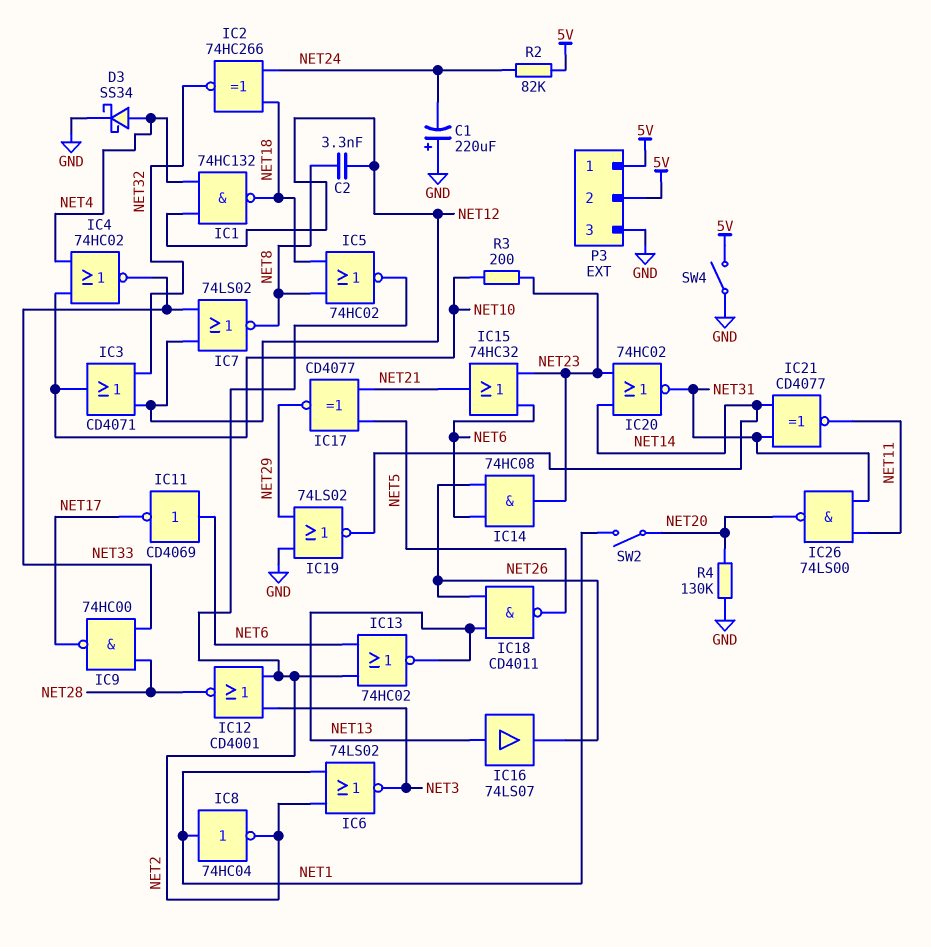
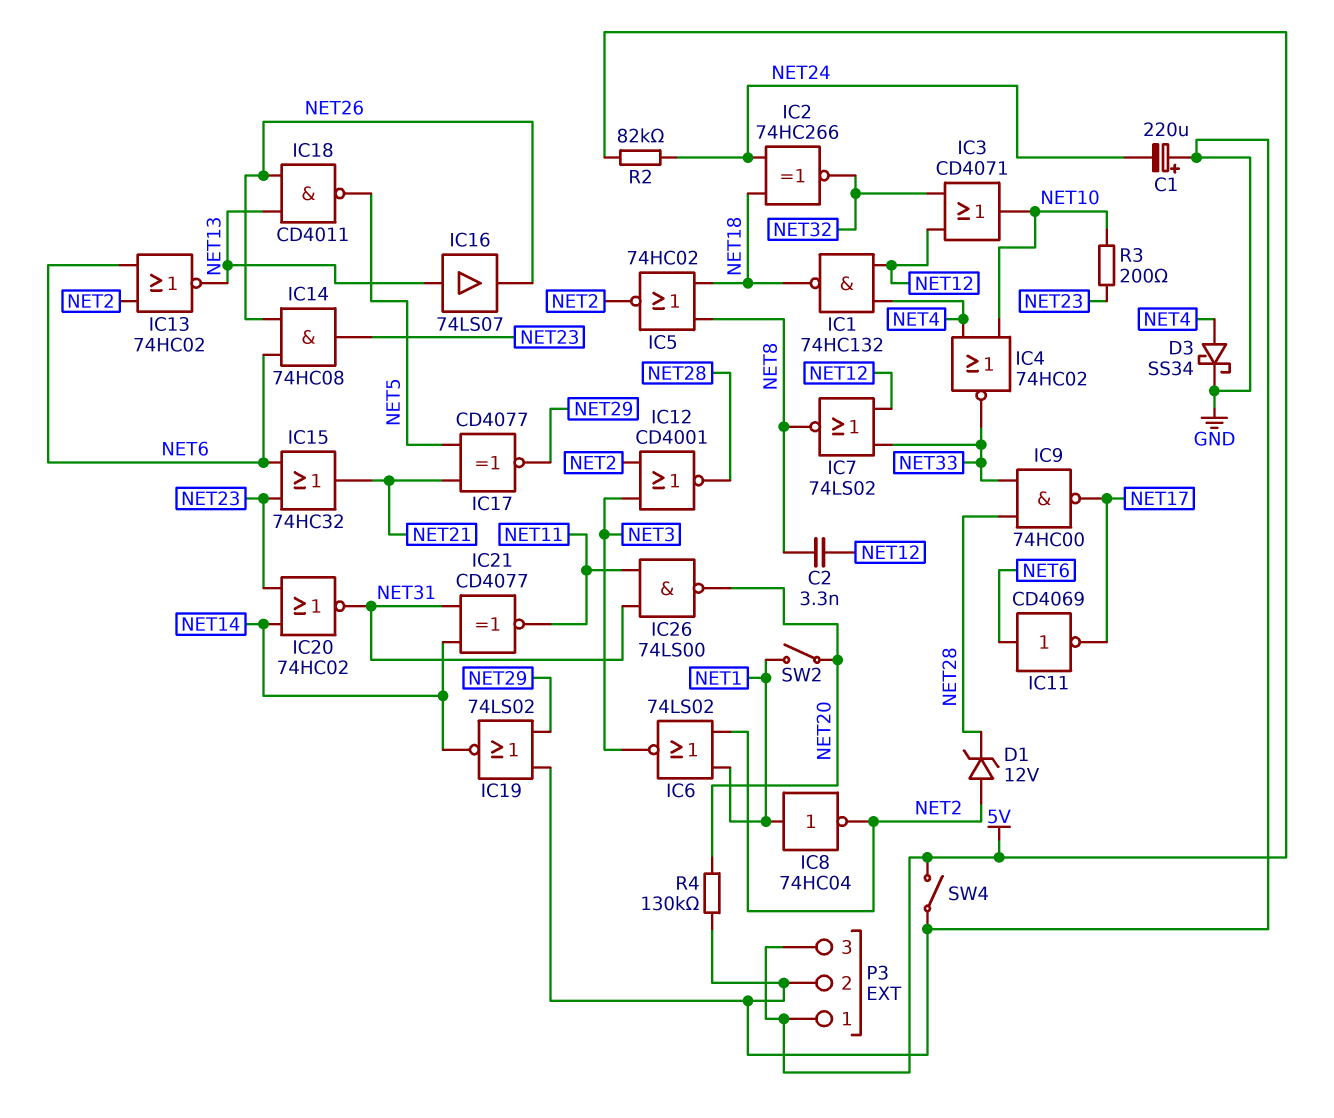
D1: none -> zener 12V (A NET2, K NET28)
P3 pin 2: 5V -> GND
P3 pin 3: GND -> 5V

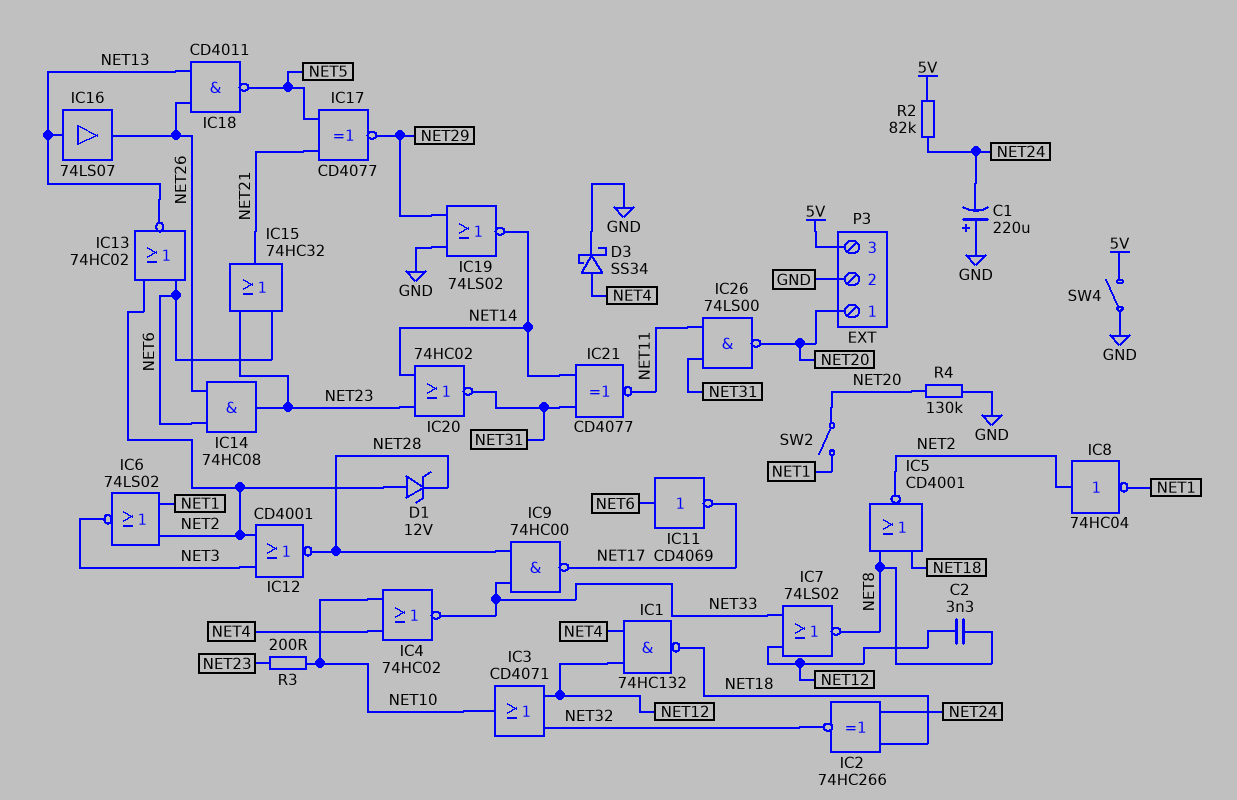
IC5: NOR 74HC02 (in NET8, in NET18, out NET2) -> NOR CD4001 (in NET8, in NET18, out NET2)
IC8: NOT 74HC04 (in NET1, out NET2) -> NOT 74HC04 (in NET2, out NET1)
P3 pin 1: 5V -> NET20

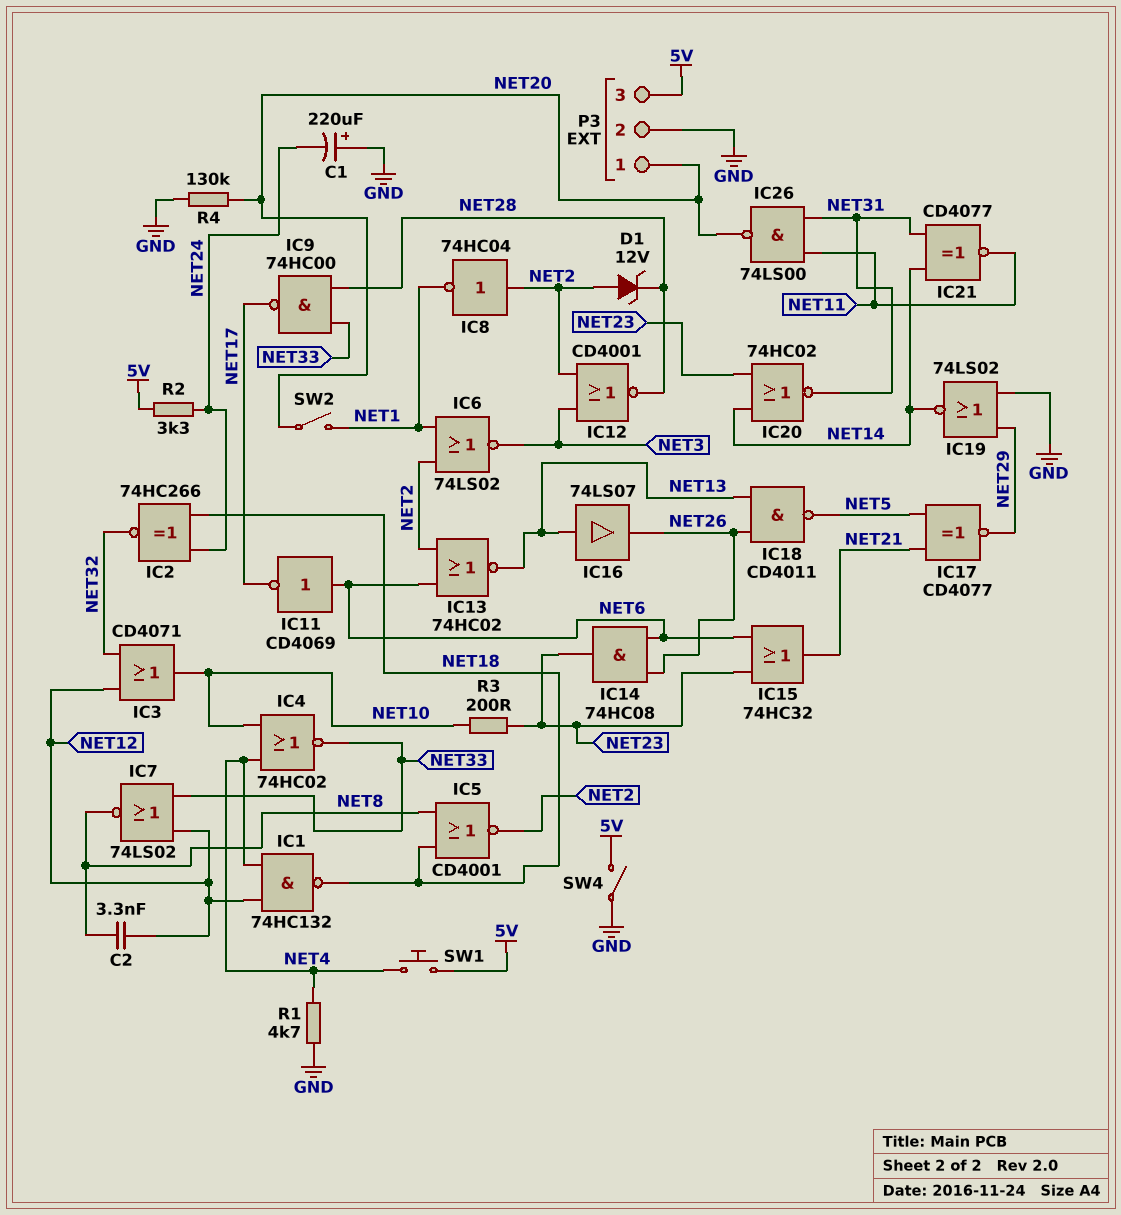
D3: schottky SS34 (A NET4, K GND) -> none
R1: none -> 4.7k (GND, NET4)
R2: 82k (5V, NET24) -> 3.3k (5V, NET24)
SW1: none -> button (5V, NET4)

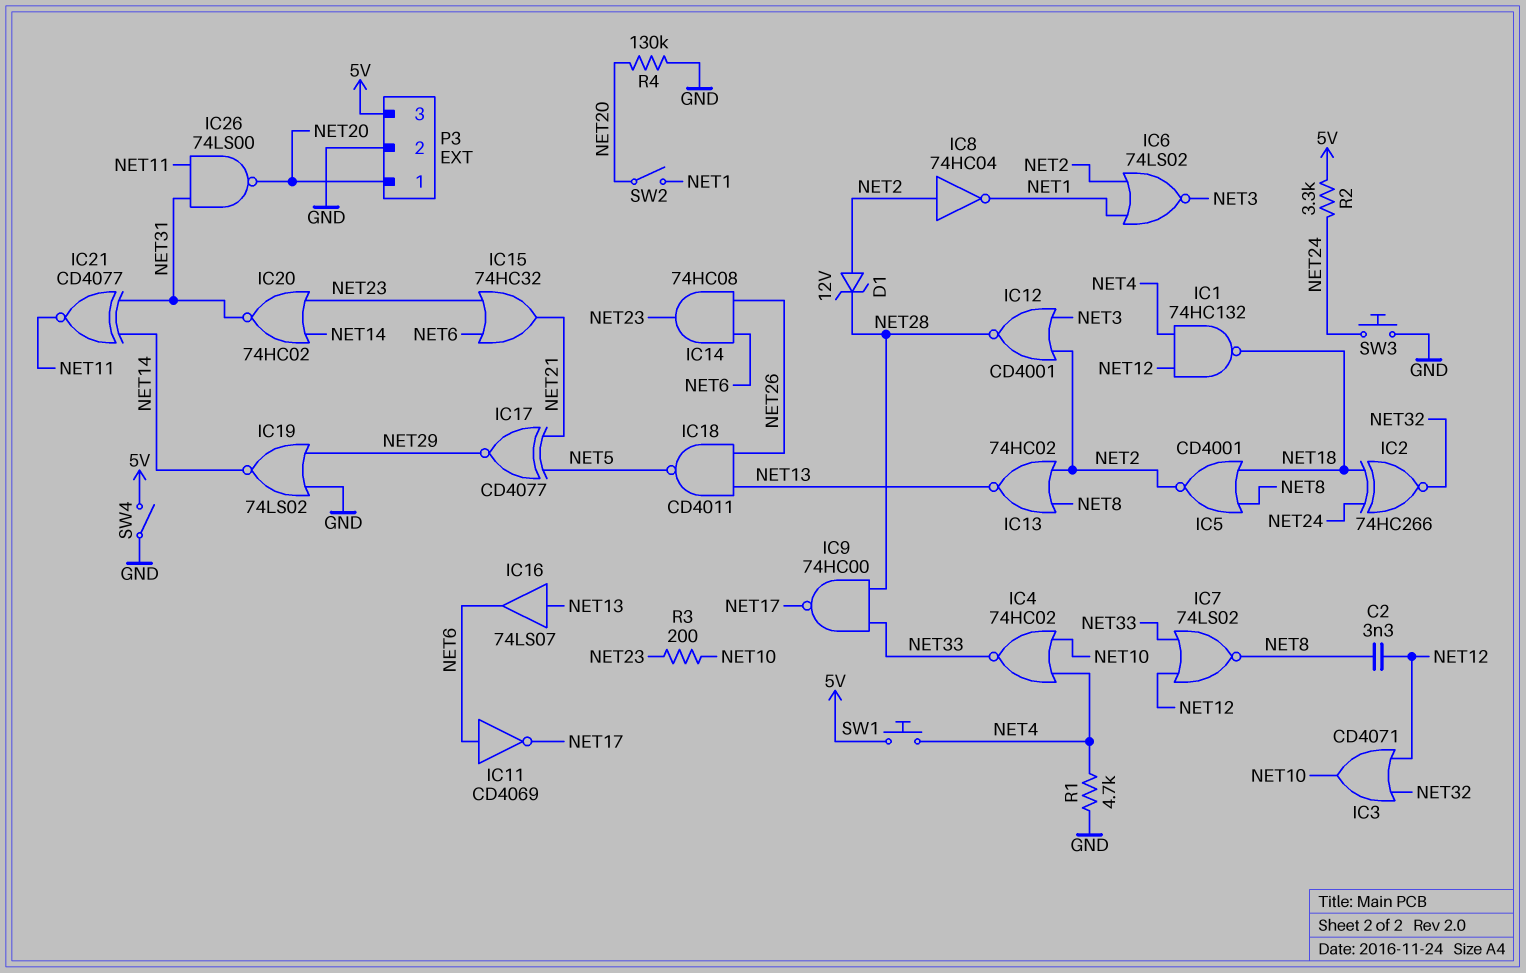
C1: 220uF (plus GND, minus NET24) -> none
IC13: NOR 74HC02 (in NET2, in NET6, out NET13) -> NOR 74HC02 (in NET2, in NET8, out NET13)
IC16: buffer 74LS07 (in NET13, out NET26) -> buffer 74LS07 (in NET13, out NET6)
SW3: none -> button (GND, NET24)

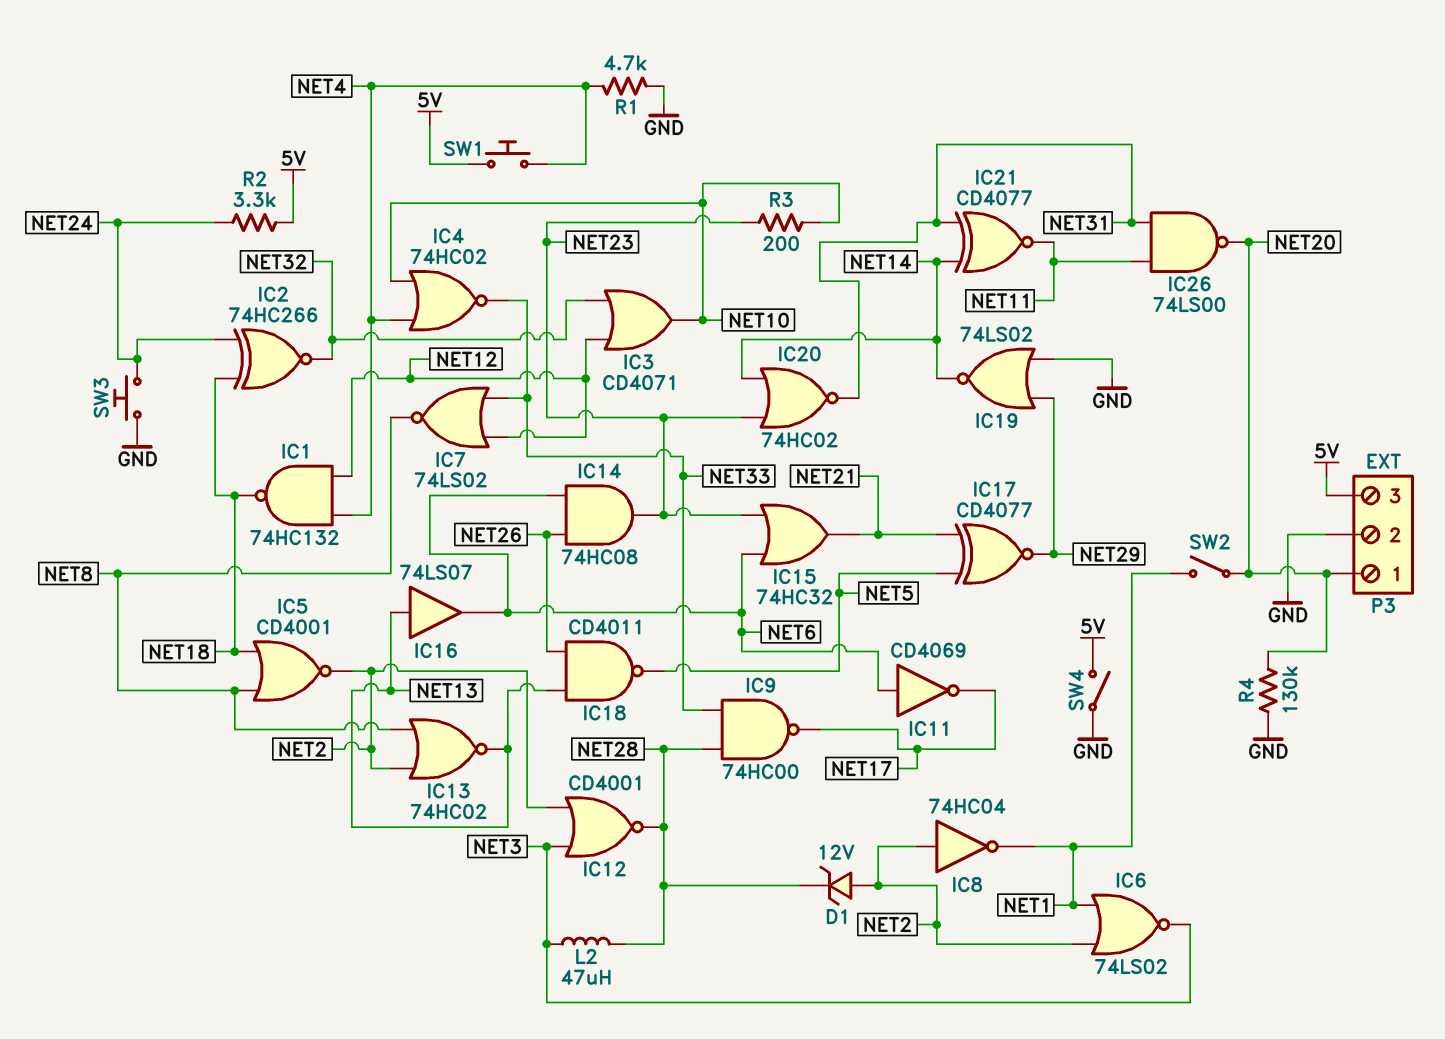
C2: 3.3nF (NET8, NET12) -> none
L2: none -> 47uH (NET3, NET28)

